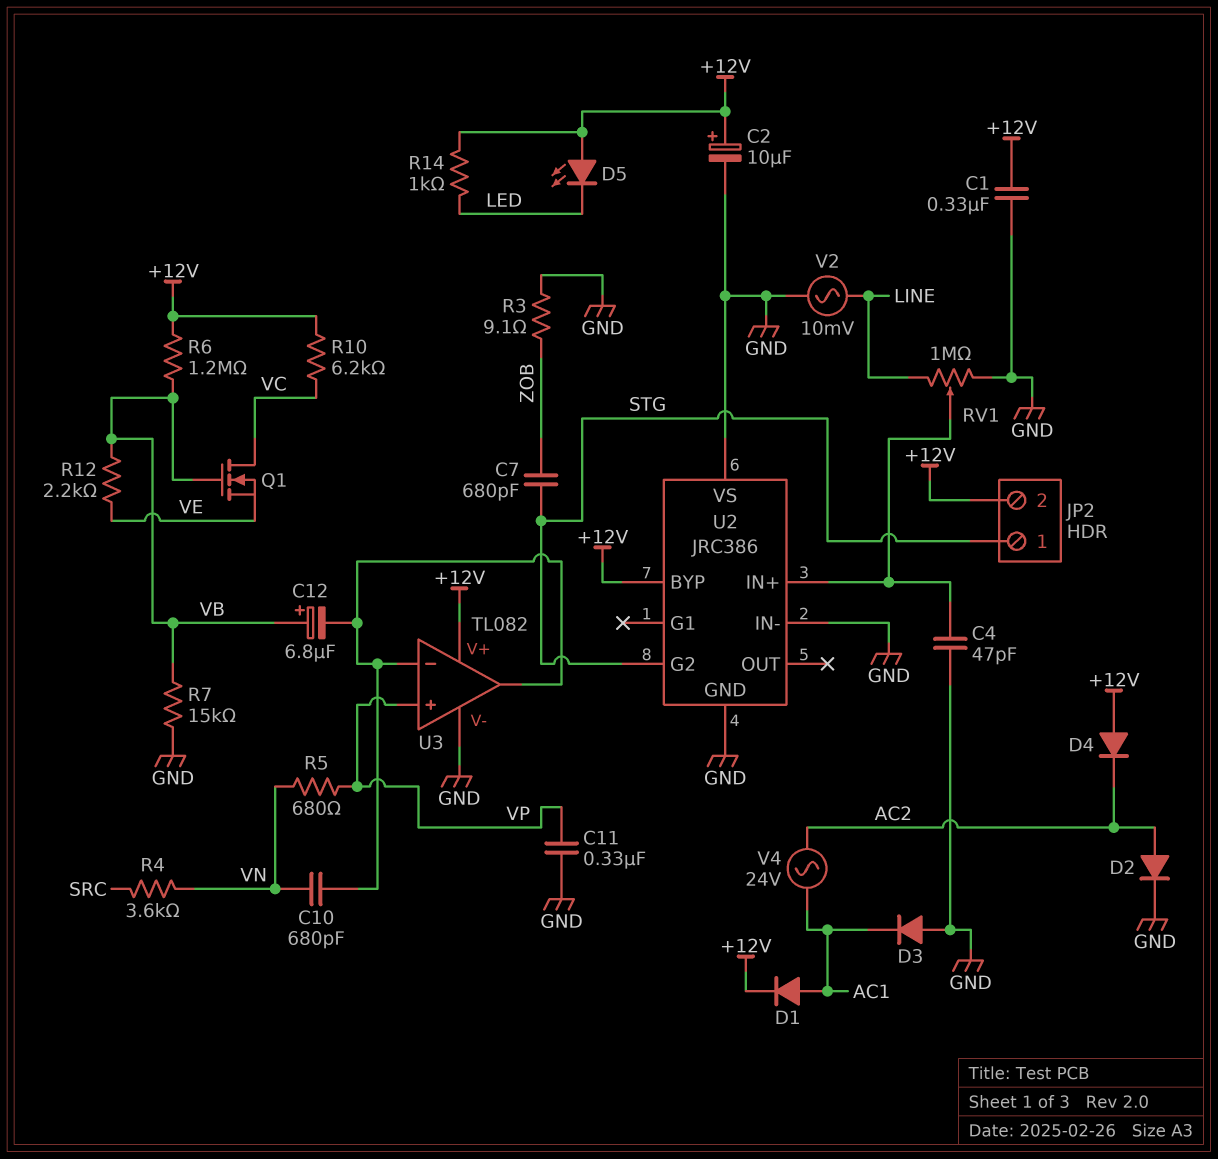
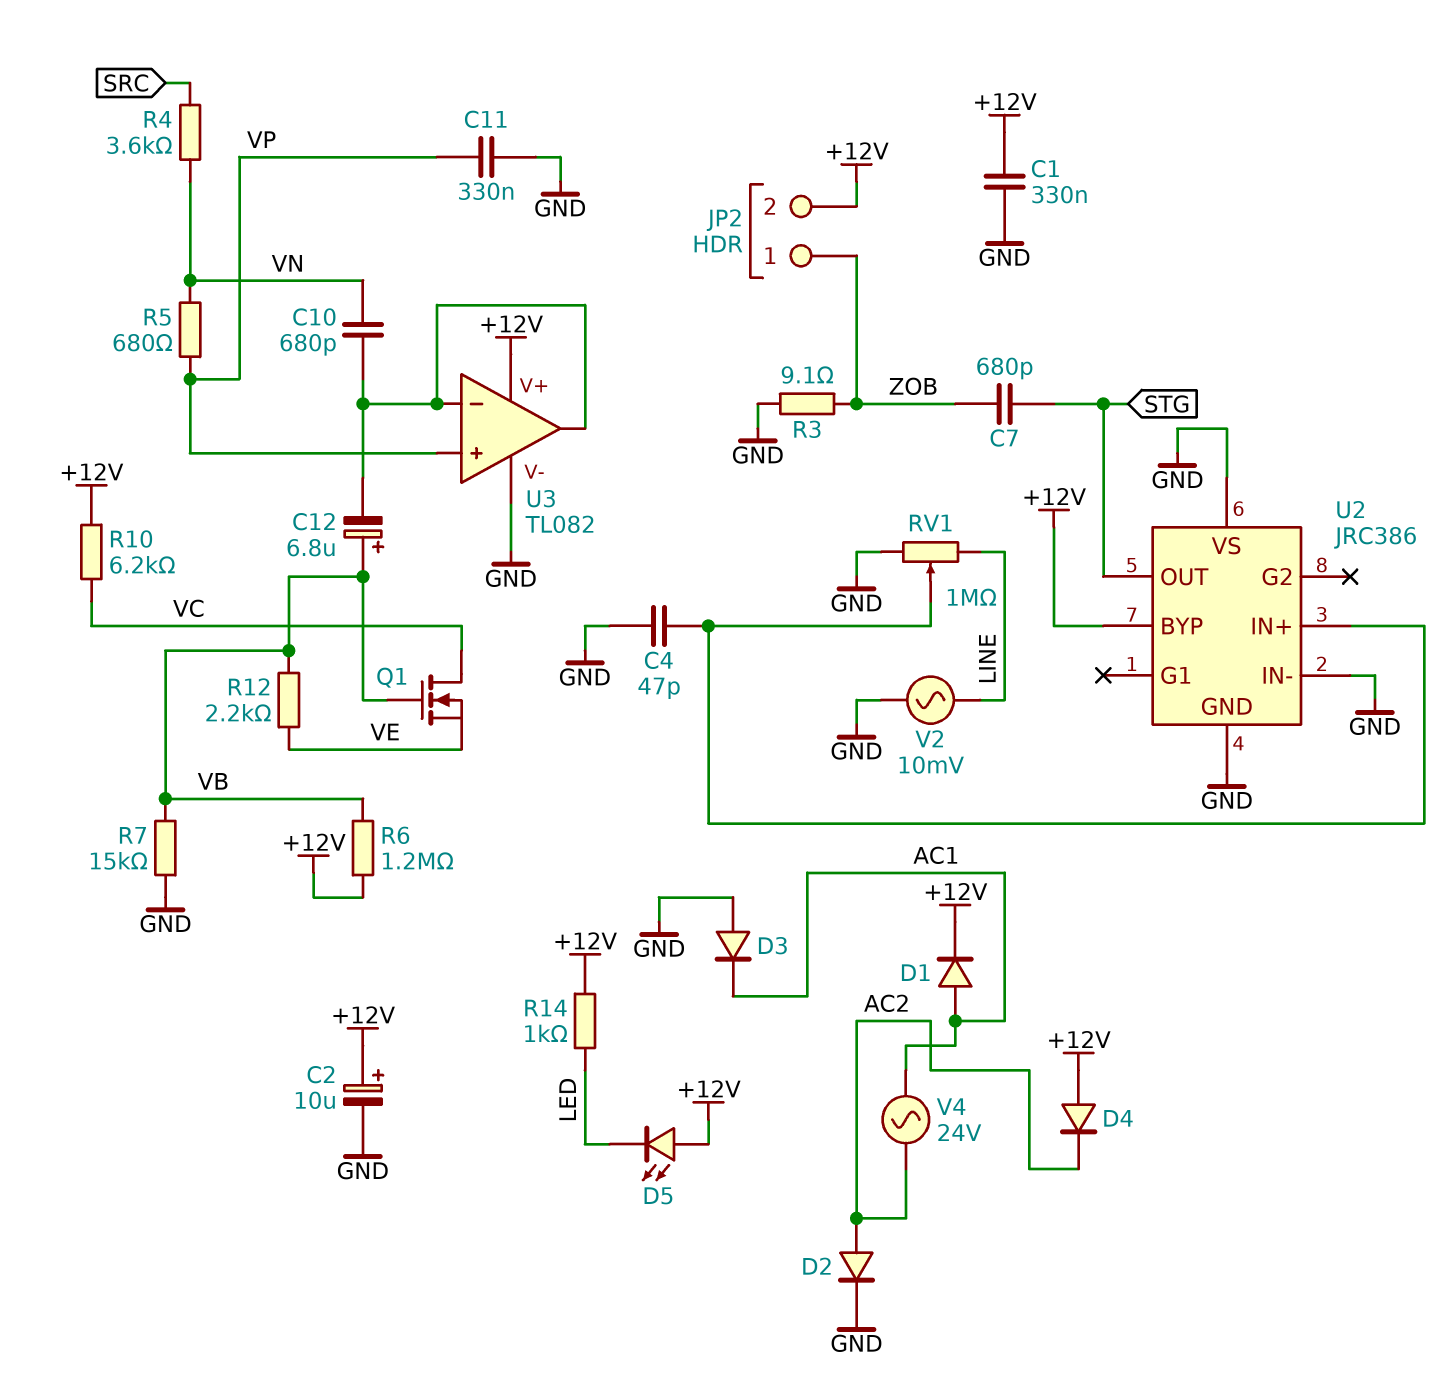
JP2 pin 1: STG -> ZOB
U2 pin G2: STG -> none
U2 pin OUT: none -> STG

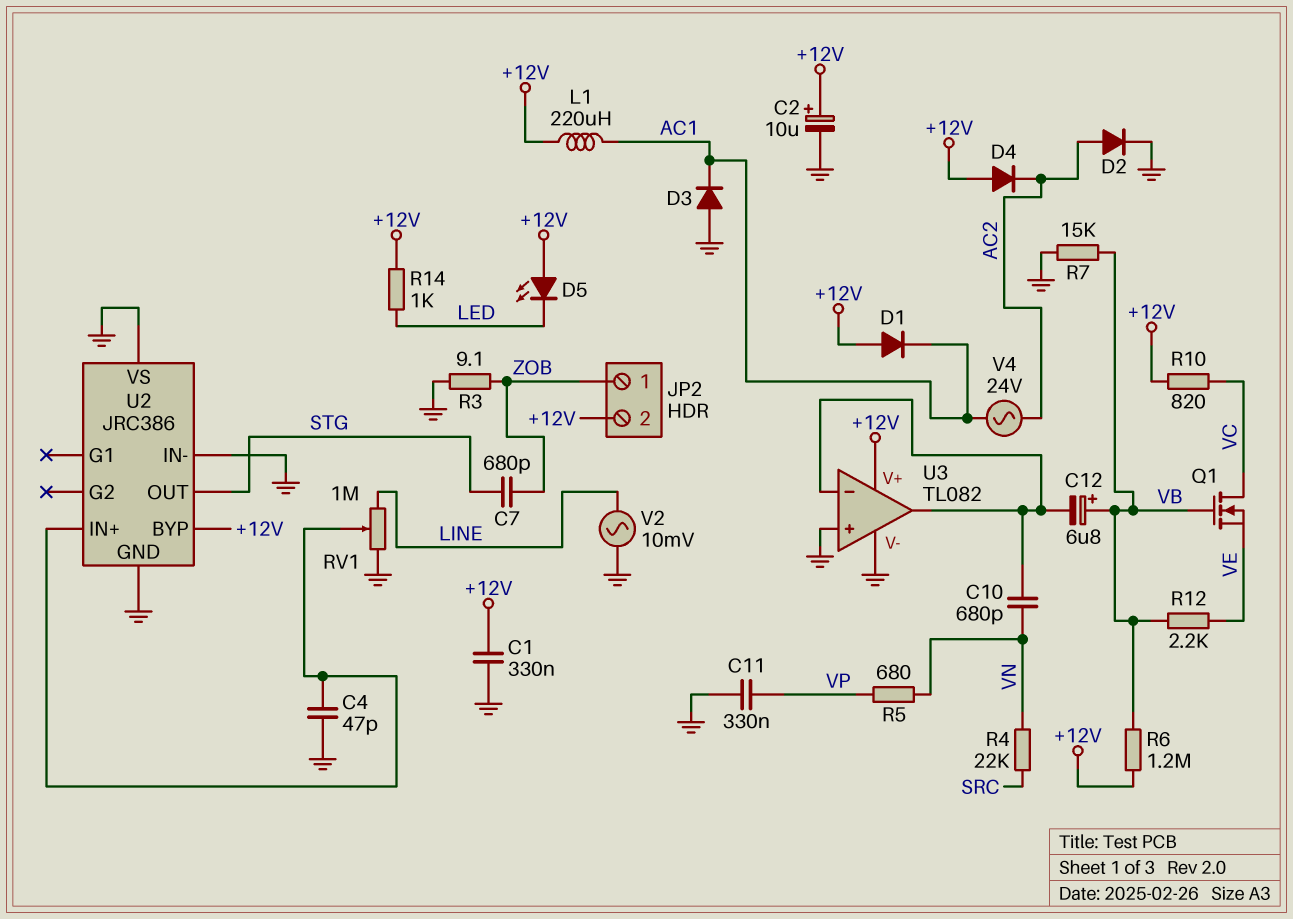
D1: diode (A AC1, K +12V) -> diode (A +12V, K AC1)
L1: none -> 220uH (+12V, AC1)
R4: 3.6k (SRC, VN) -> 22k (SRC, VN)
R10: 6.2k (+12V, VC) -> 820 (+12V, VC)
U3 pin in+: VP -> GND

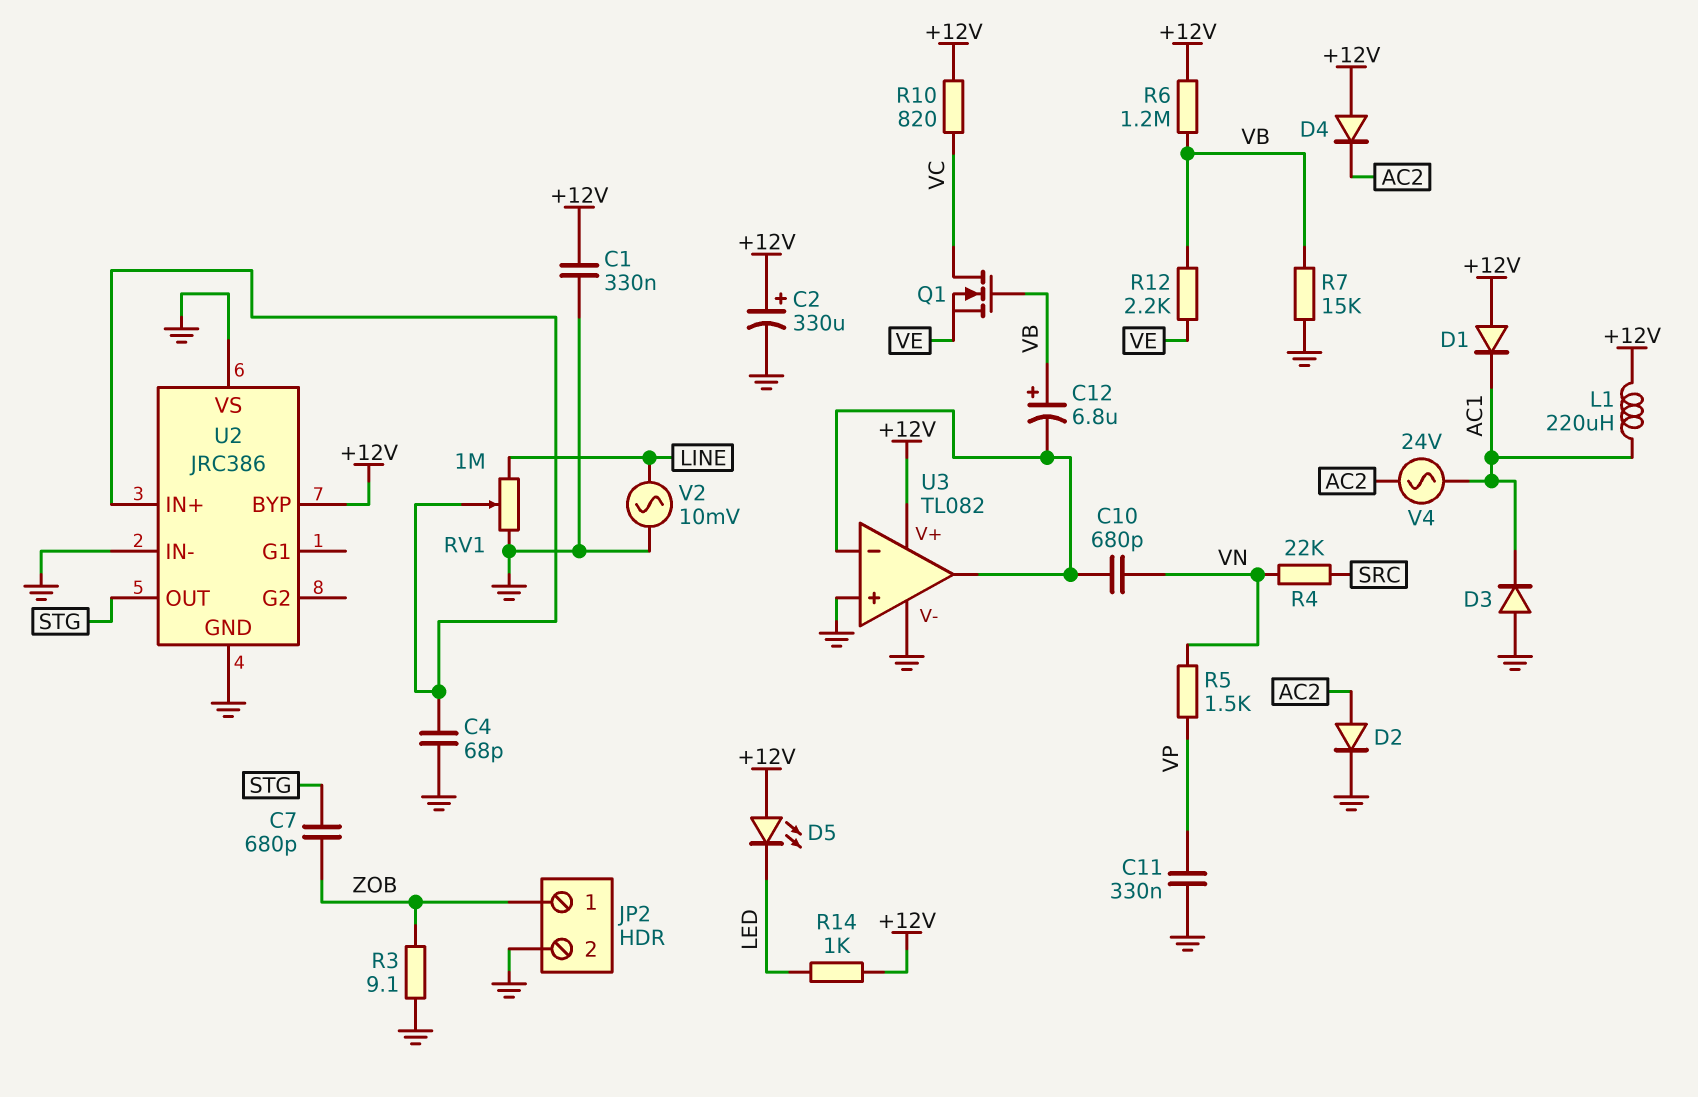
C2: 10uF (plus +12V, minus GND) -> 330uF (plus +12V, minus GND)
C4: 47pF (GND, U2/IN+) -> 68pF (GND, U2/IN+)
JP2 pin 2: +12V -> GND
R5: 680 (VN, VP) -> 1.5k (VN, VP)

